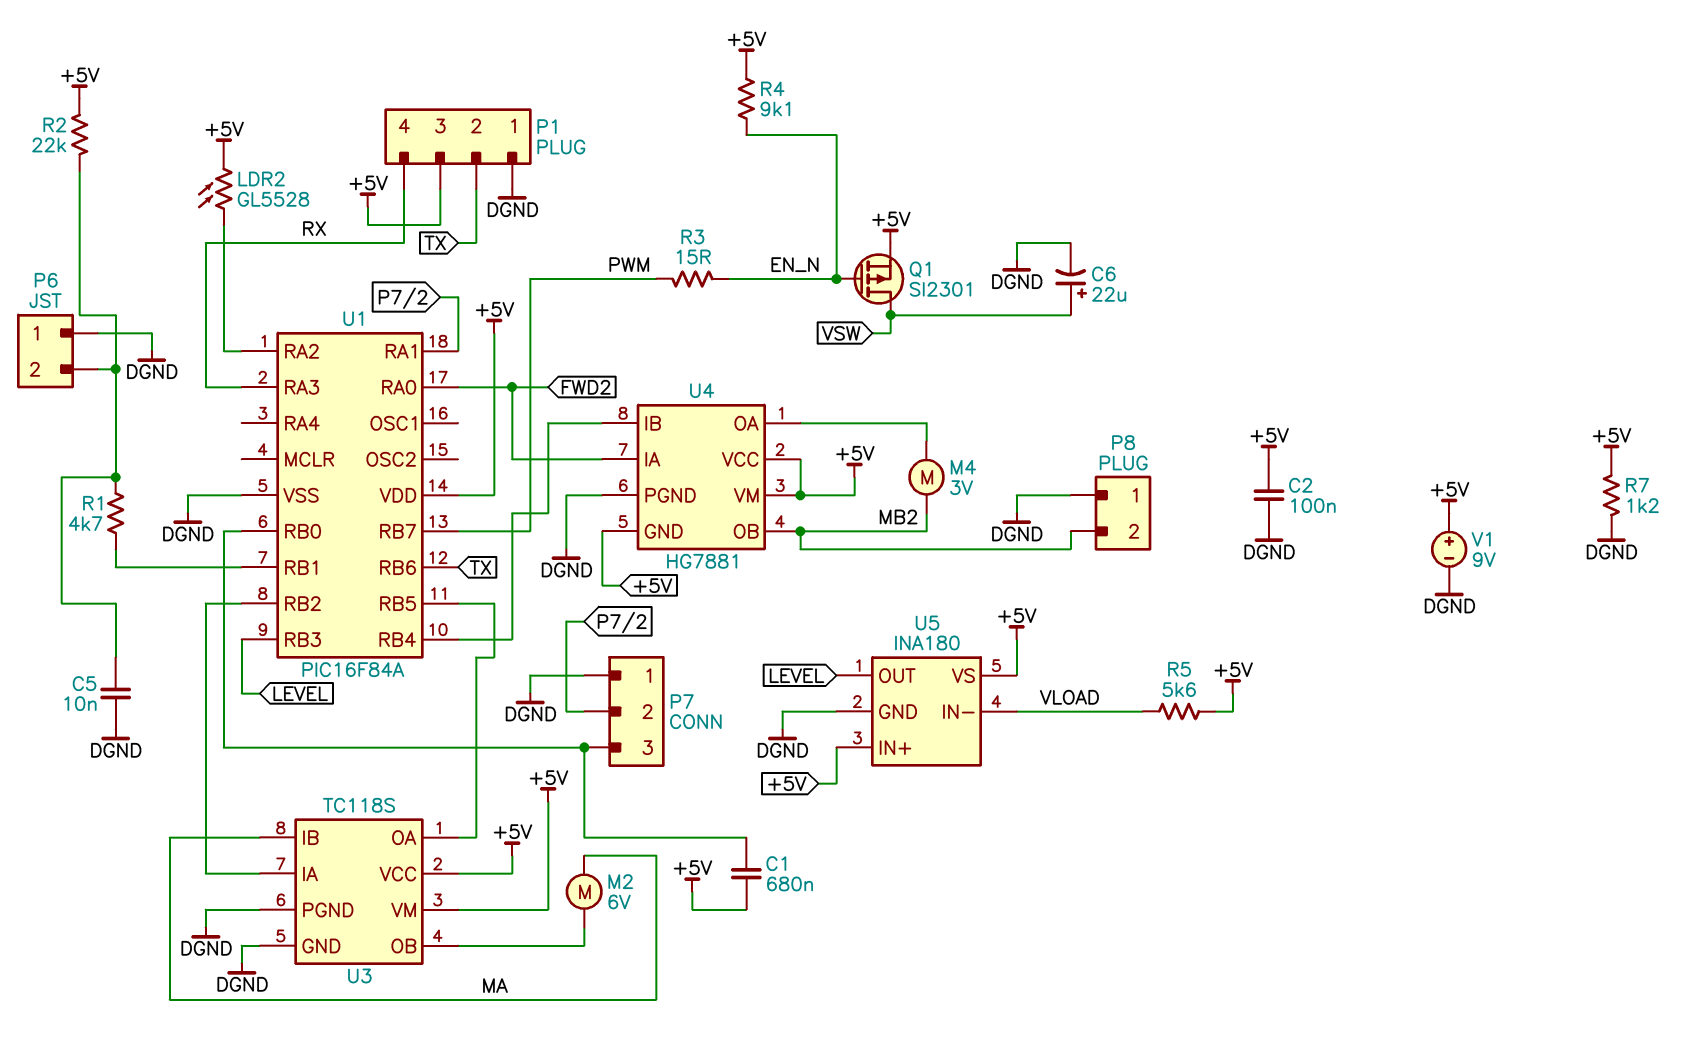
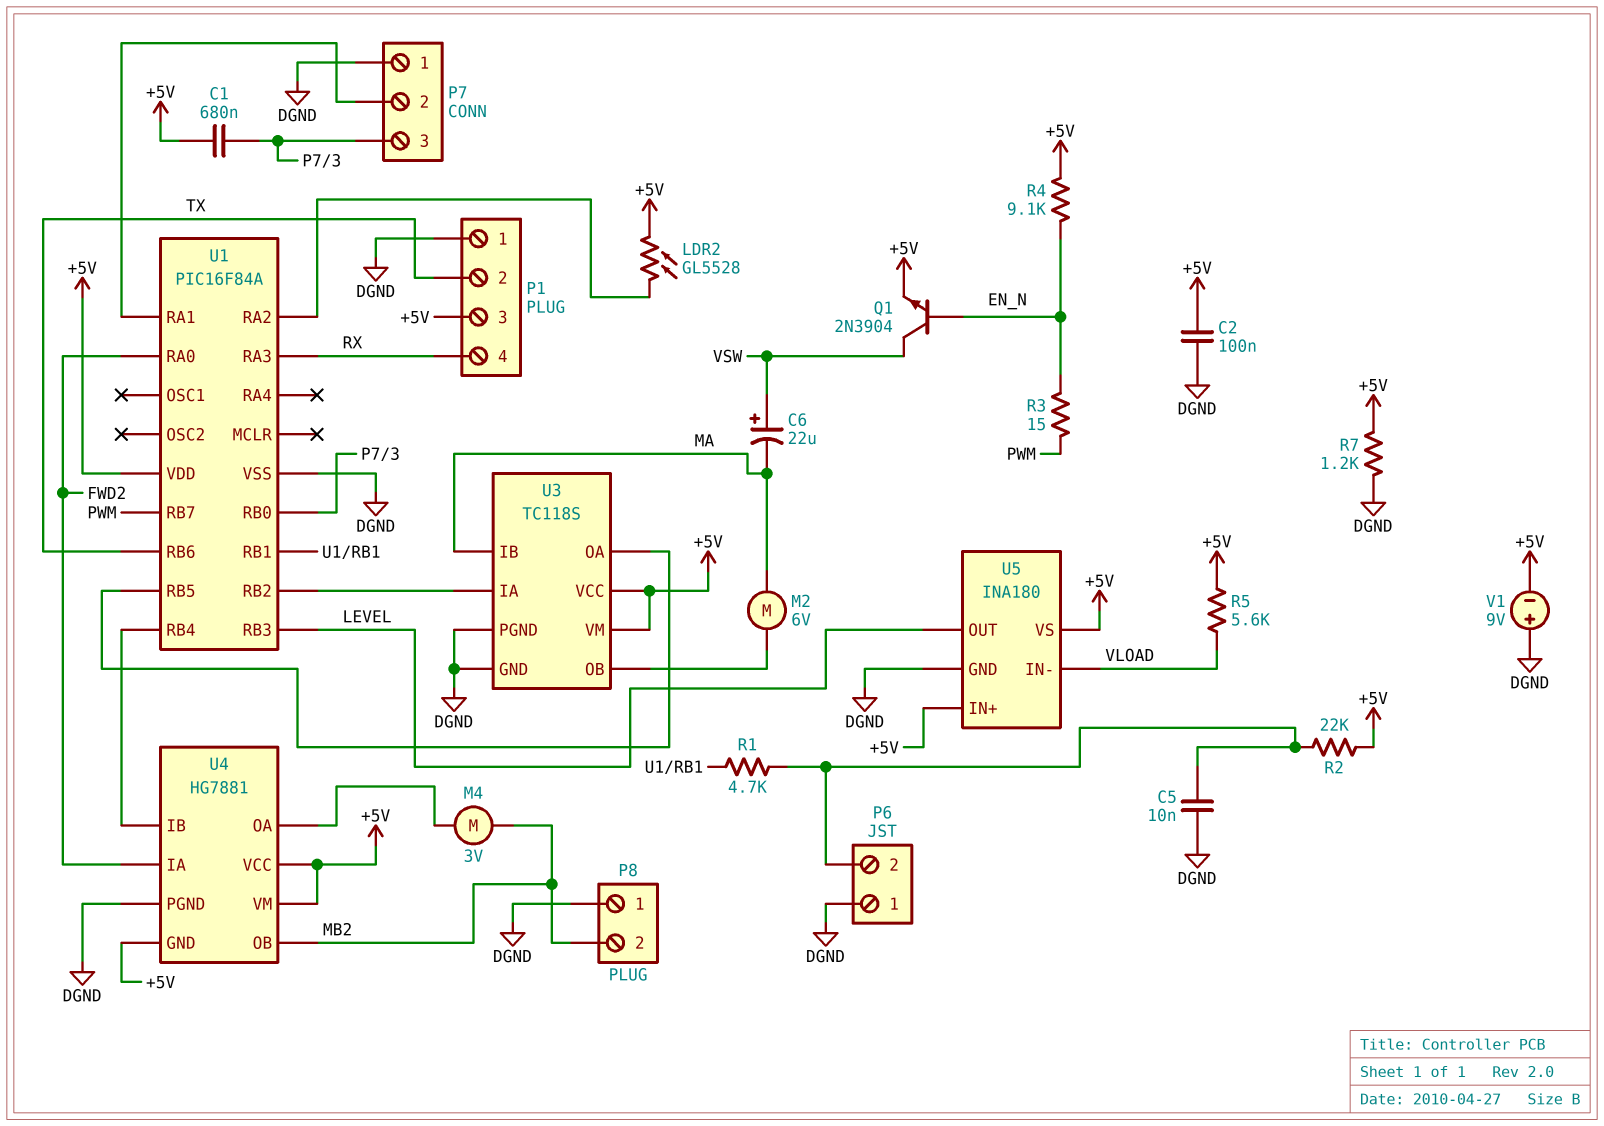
C6: 22uF (plus VSW, minus DGND) -> 22uF (plus VSW, minus MA)
Q1: PMOS SI2301 (G EN_N, D VSW, S +5V) -> NPN 2N3904 (B EN_N, C VSW, E +5V)
V1: 9V (plus +5V, minus DGND) -> 9V (plus DGND, minus +5V)

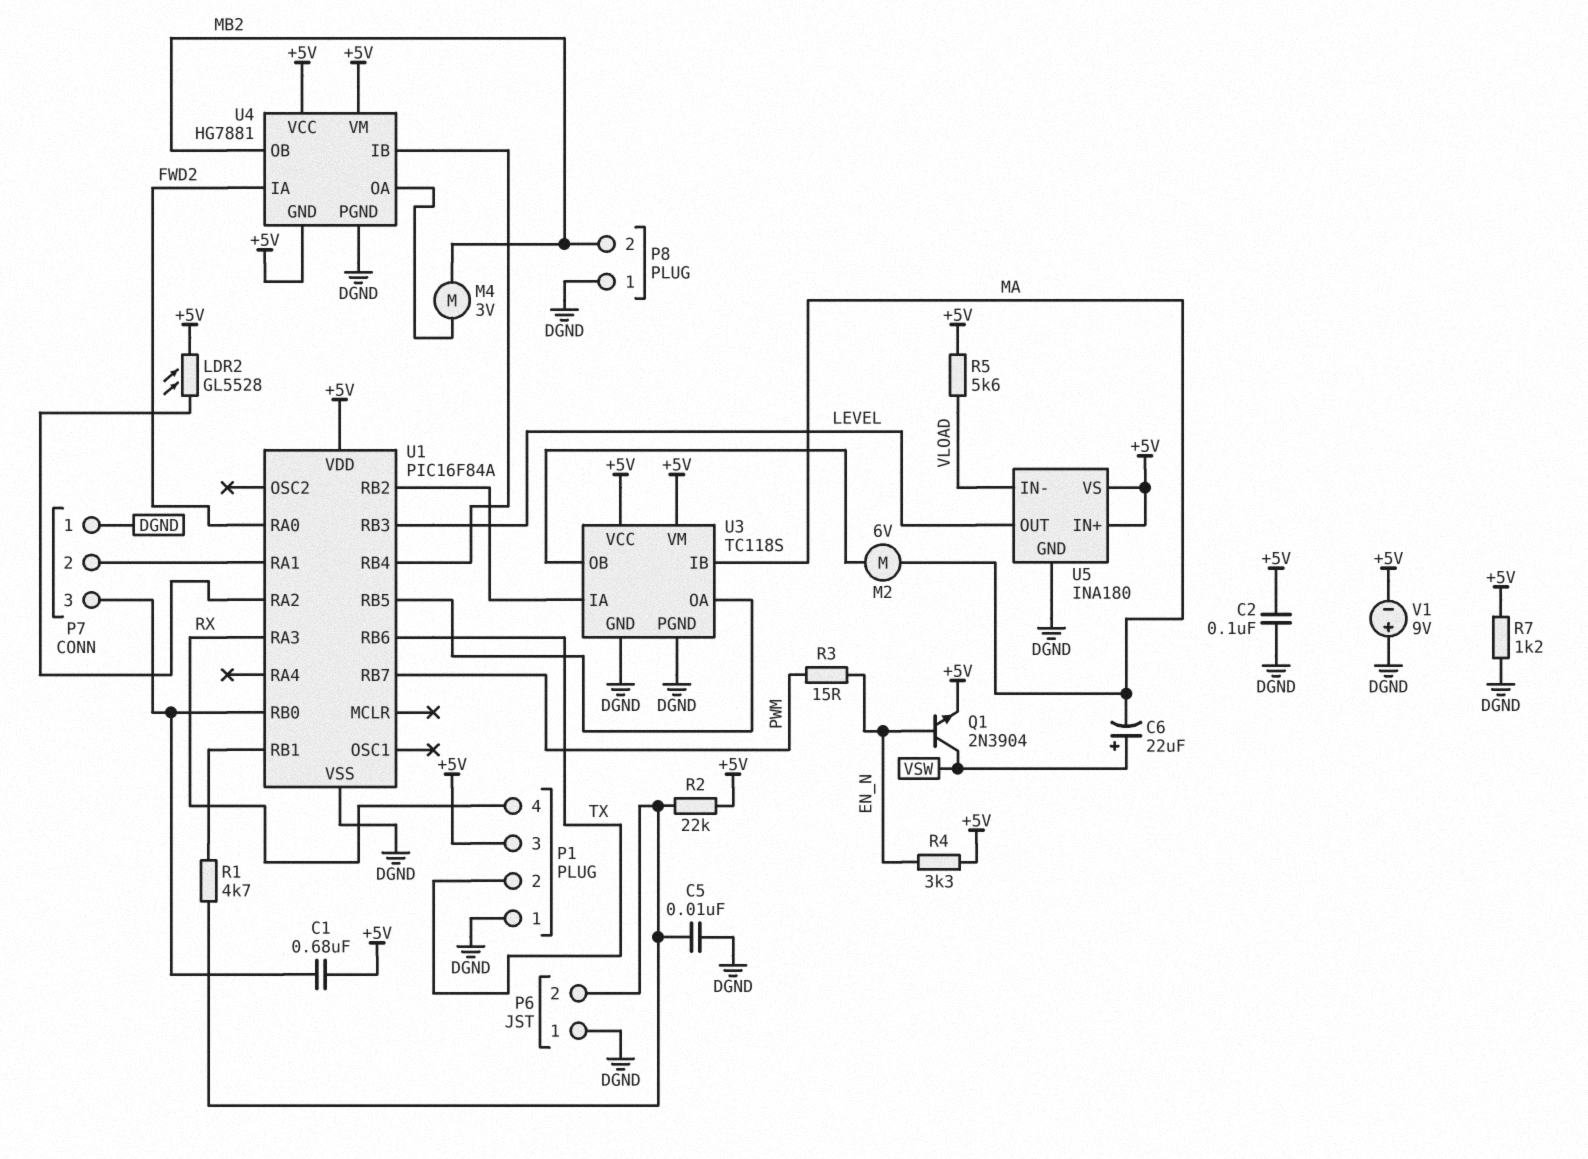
R4: 9.1k (+5V, EN_N) -> 3.3k (+5V, EN_N)

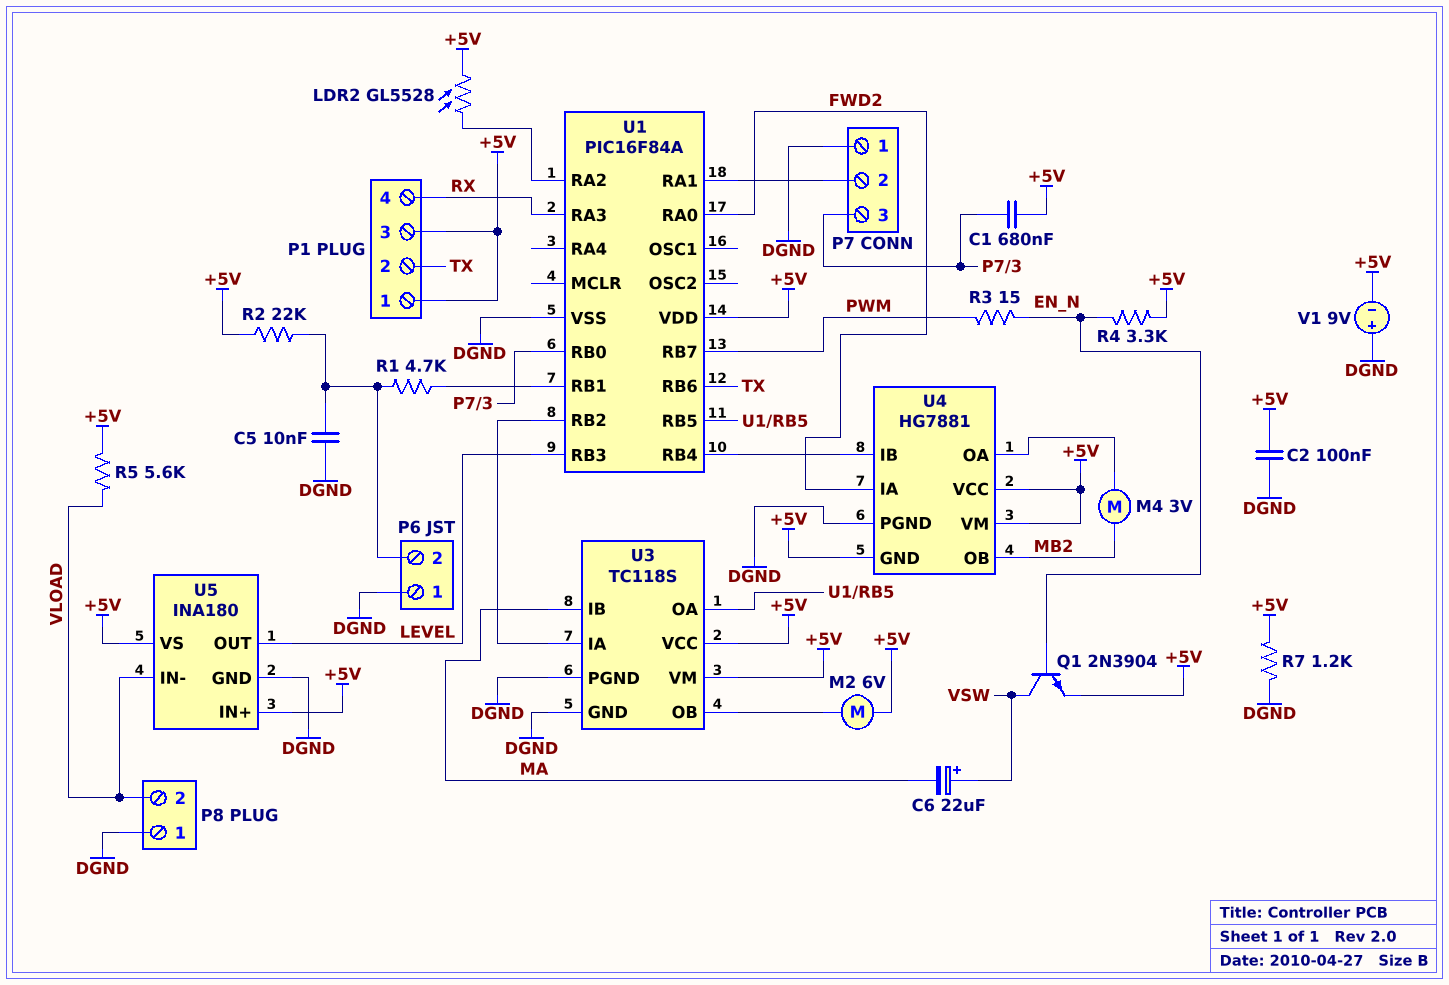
M2: motor 6V (MA, U3/OB) -> motor 6V (+5V, U3/OB)
P1 pin 1: DGND -> +5V
P8 pin 2: MB2 -> VLOAD

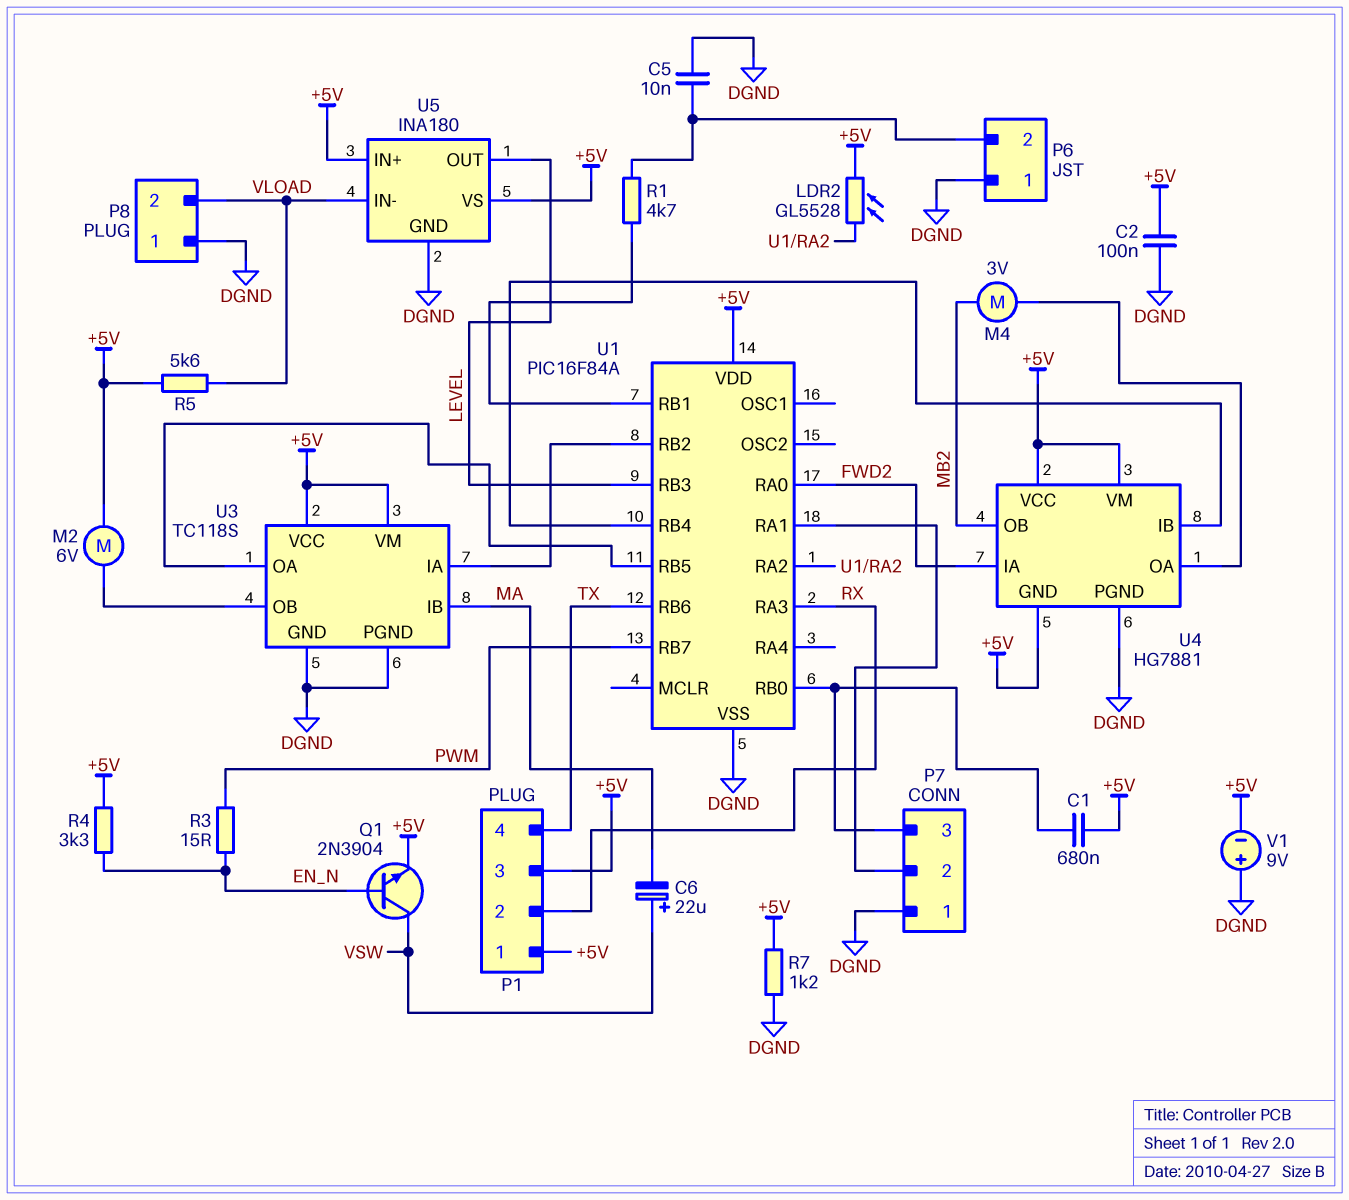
P1 pin 2: TX -> RX
P1 pin 4: RX -> TX
R2: 22k (+5V, P6/2) -> none

